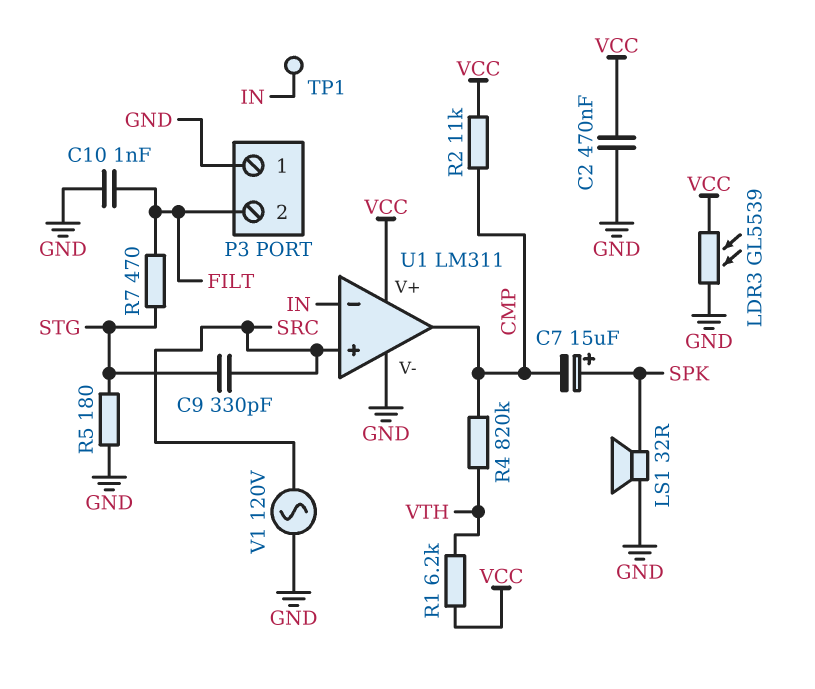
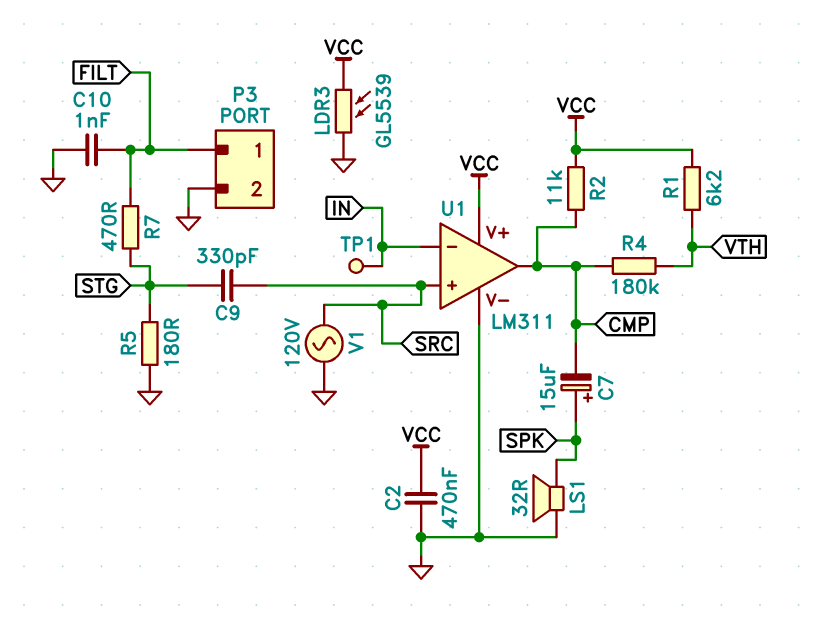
P3 pin 1: GND -> FILT
P3 pin 2: FILT -> GND
R4: 820k (CMP, VTH) -> 180k (CMP, VTH)

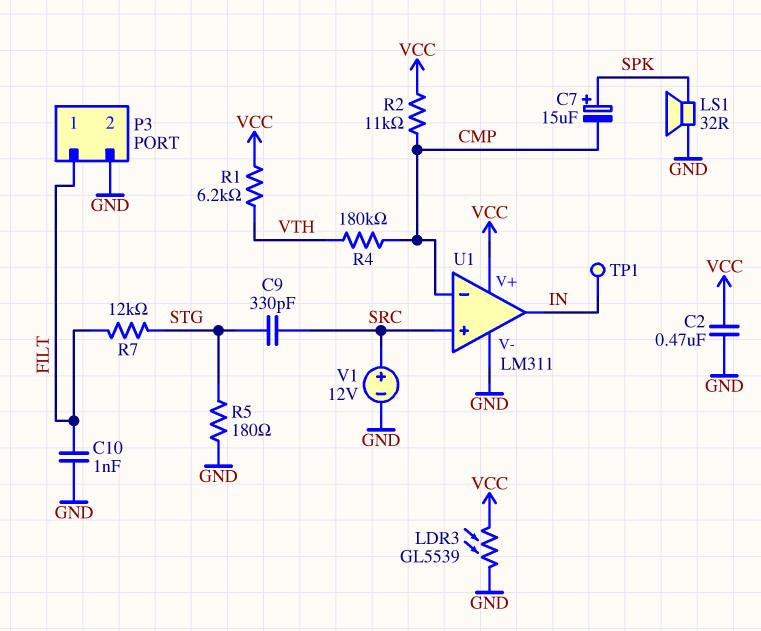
R7: 470 (FILT, STG) -> 12k (FILT, STG)
U1 pin in-: IN -> CMP
U1 pin out: CMP -> IN
V1: AC 120V (GND, SRC) -> 12V (plus SRC, minus GND)

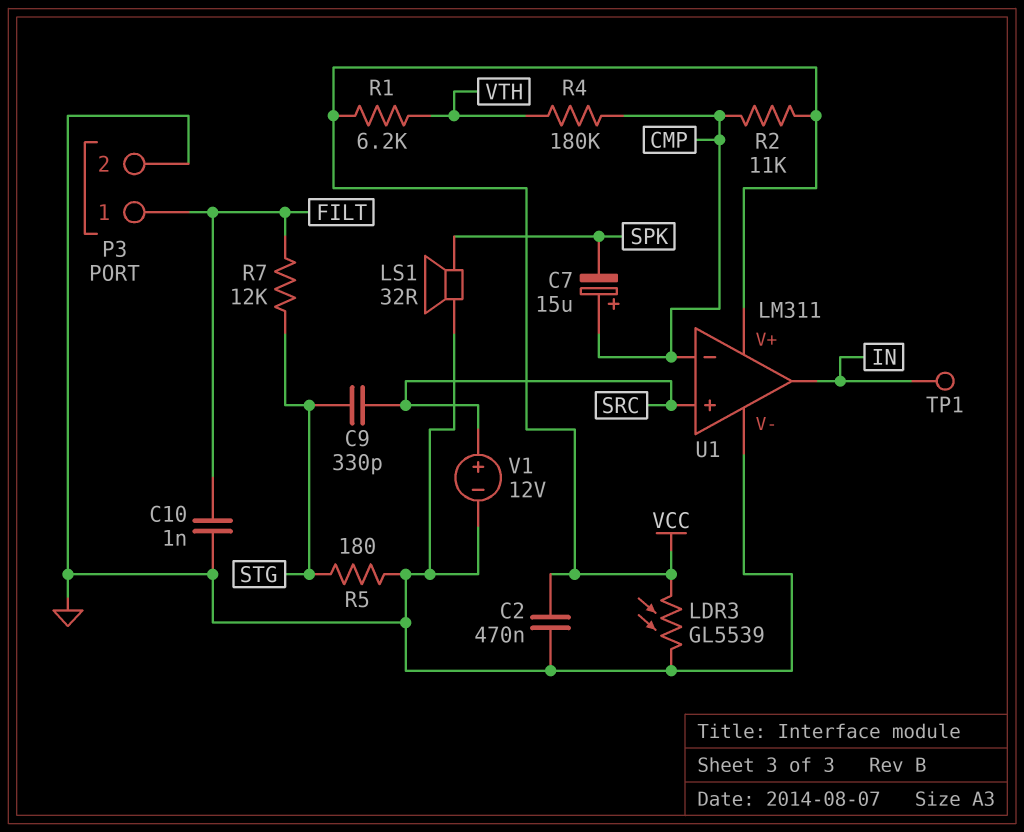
C7: 15uF (plus SPK, minus CMP) -> 15uF (plus CMP, minus SPK)

